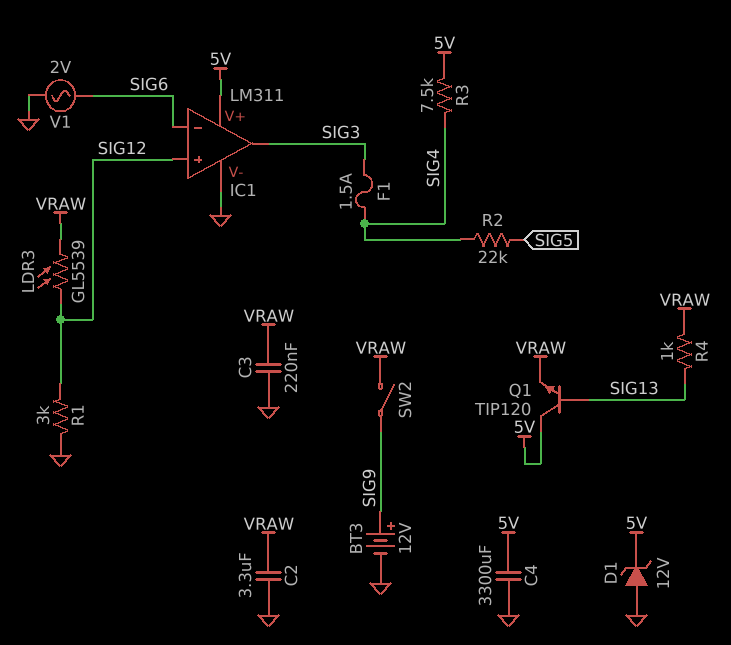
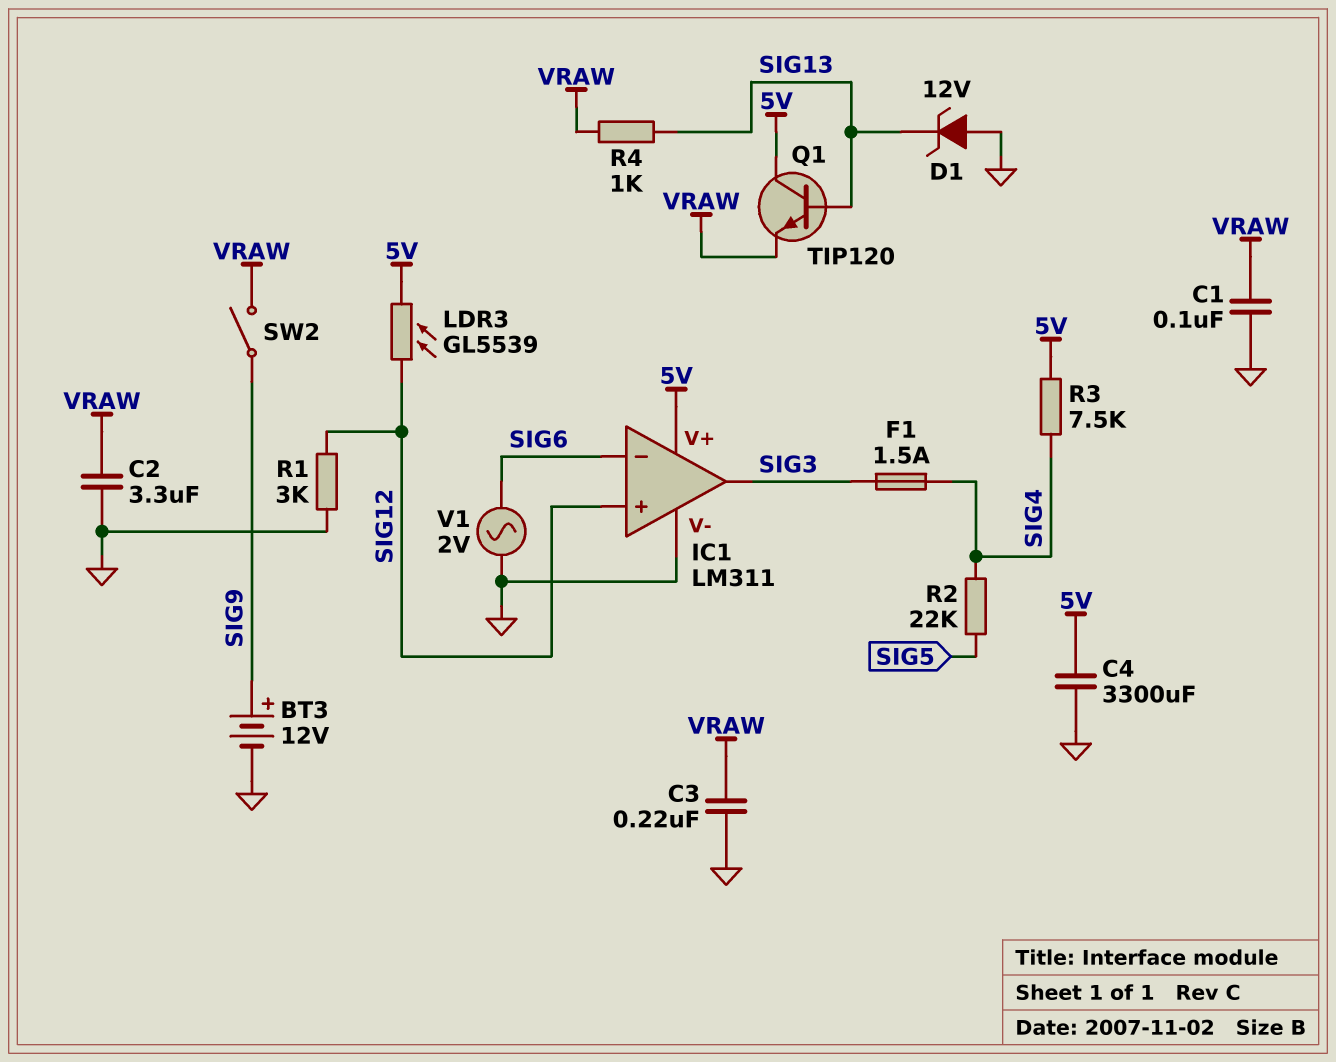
C1: none -> 100nF (GND, VRAW)
D1: zener 12V (A GND, K 5V) -> zener 12V (A GND, K SIG13)
LDR3: GL5539 (SIG12, VRAW) -> GL5539 (5V, SIG12)

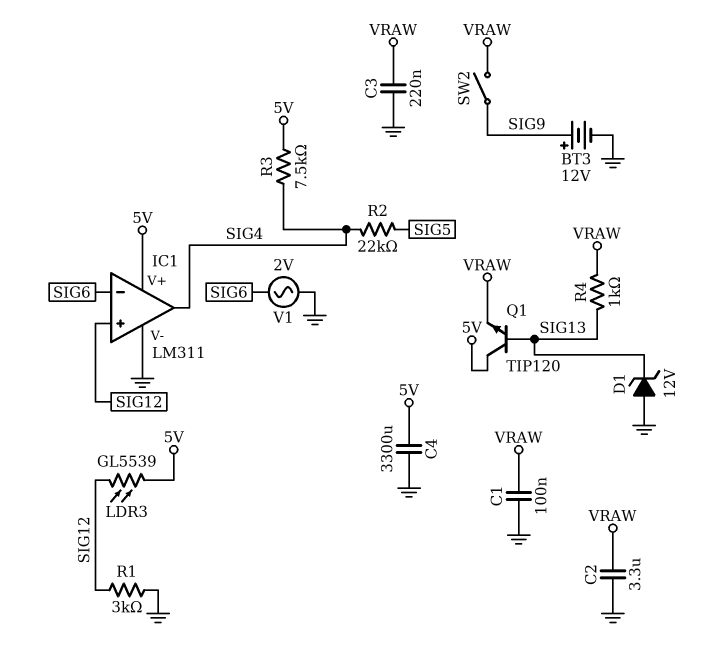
F1: 1.5A (SIG3, SIG4) -> none
IC1 pin out: SIG3 -> SIG4

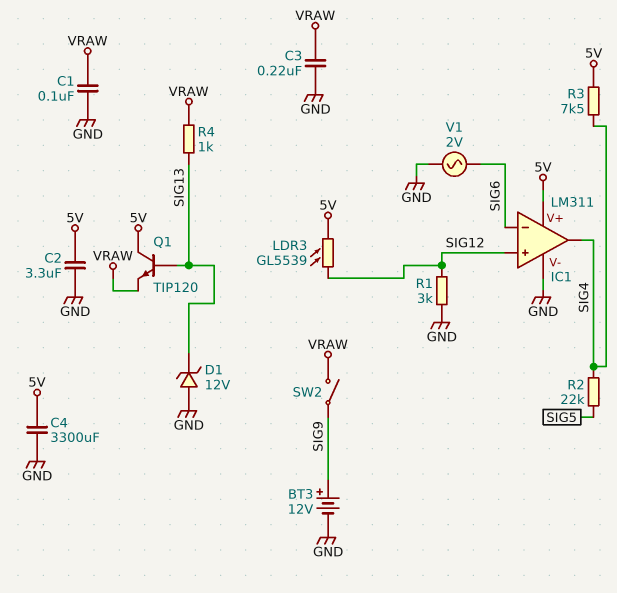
C2: 3.3uF (GND, VRAW) -> 3.3uF (5V, GND)

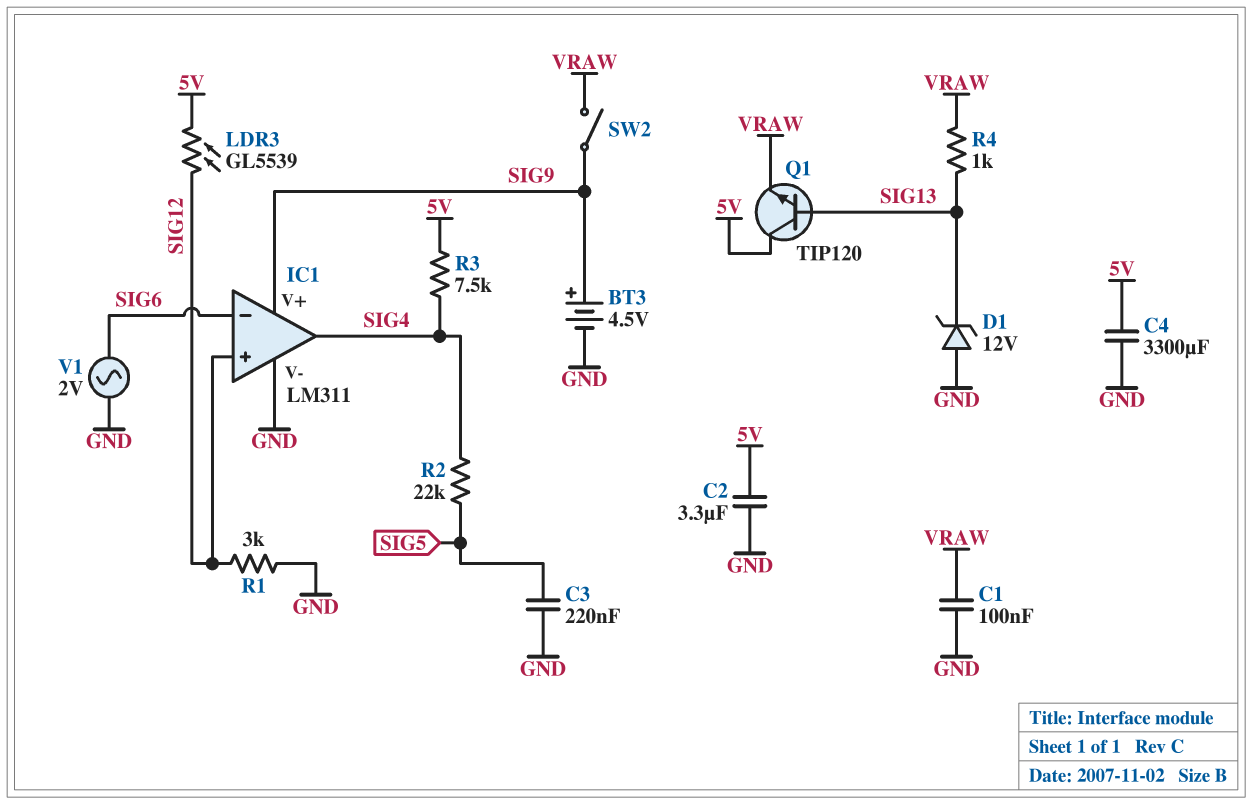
BT3: 12V (plus SIG9, minus GND) -> 4.5V (plus SIG9, minus GND)
C3: 220nF (GND, VRAW) -> 220nF (GND, SIG5)
IC1 pin V+: 5V -> SIG9

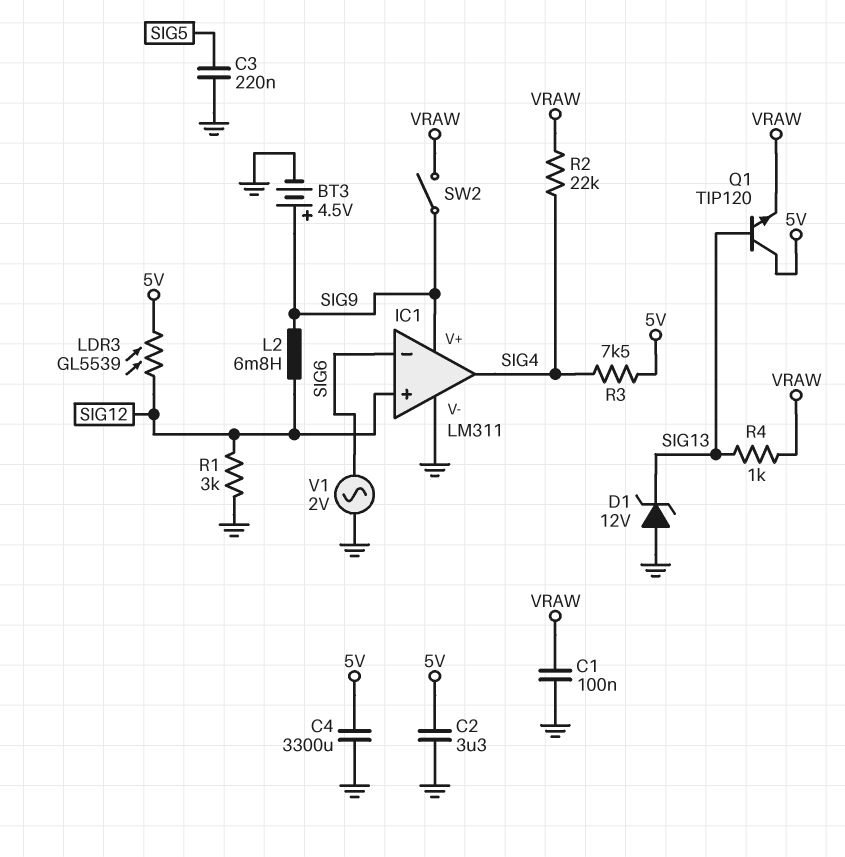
L2: none -> 6.8mH (SIG9, SIG12)
R2: 22k (SIG4, SIG5) -> 22k (SIG4, VRAW)

